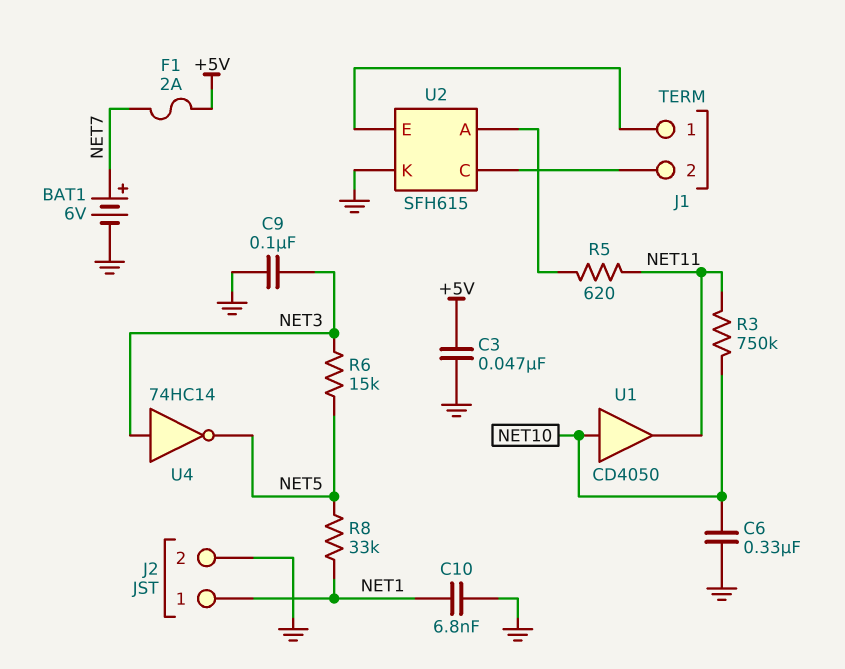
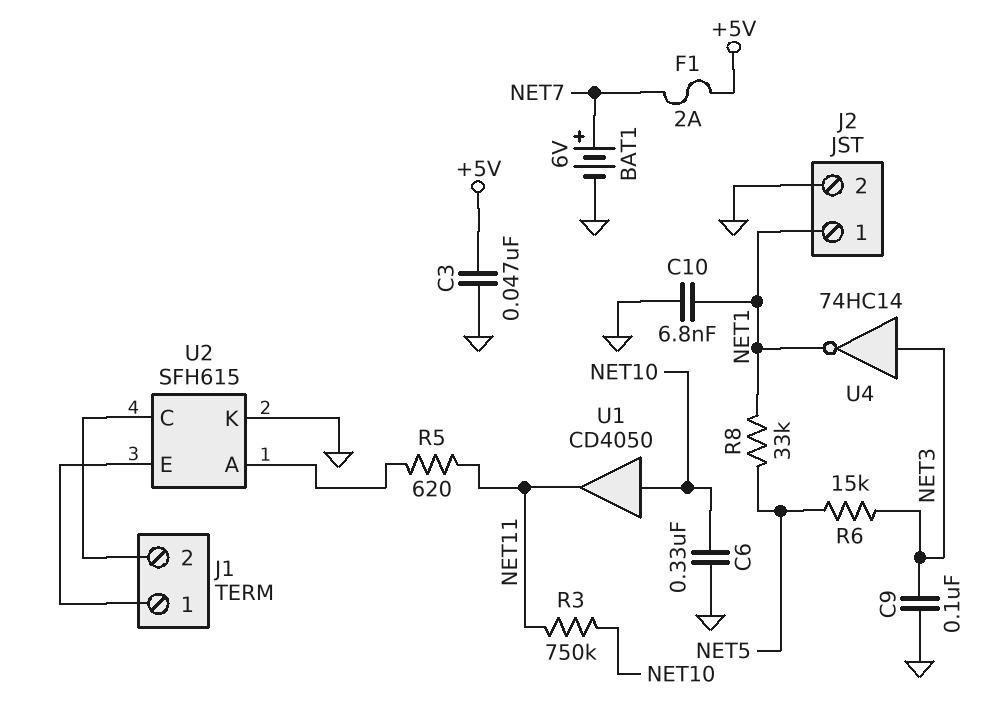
U4: NOT 74HC14 (in NET3, out NET5) -> NOT 74HC14 (in NET3, out NET1)

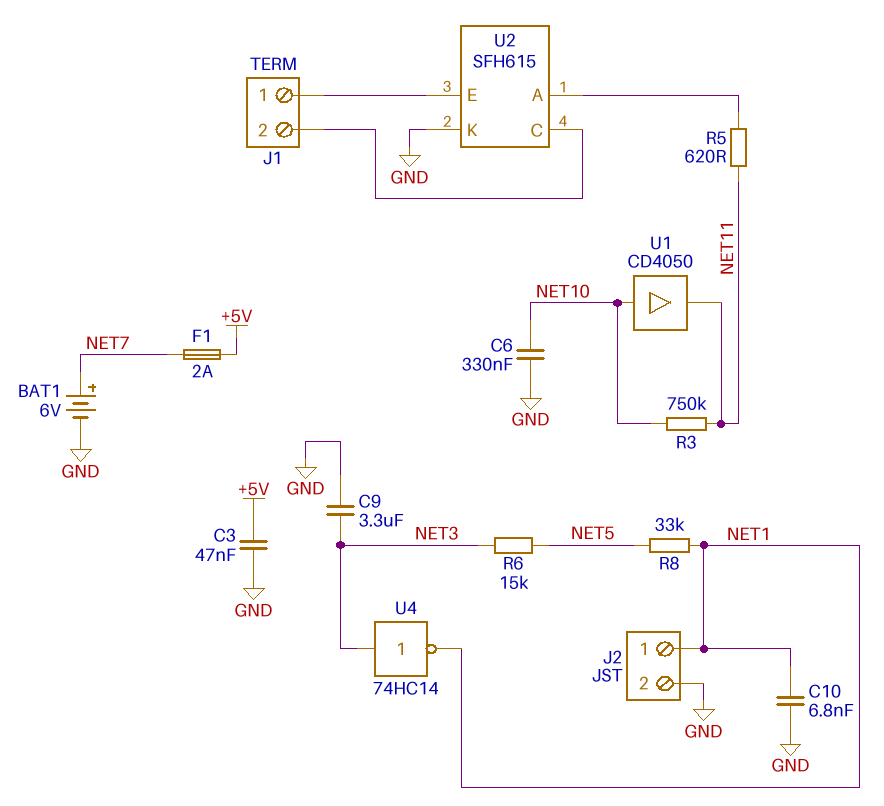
C9: 100nF (GND, NET3) -> 3.3uF (GND, NET3)

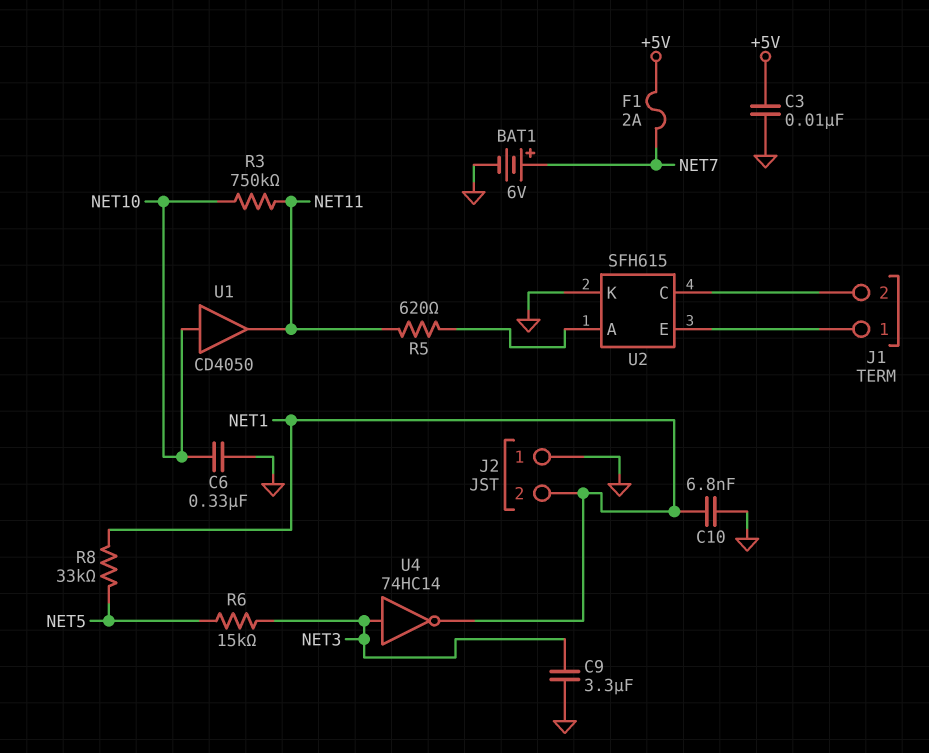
C3: 47nF (+5V, GND) -> 10nF (+5V, GND)
J2 pin 1: NET1 -> GND
J2 pin 2: GND -> NET1

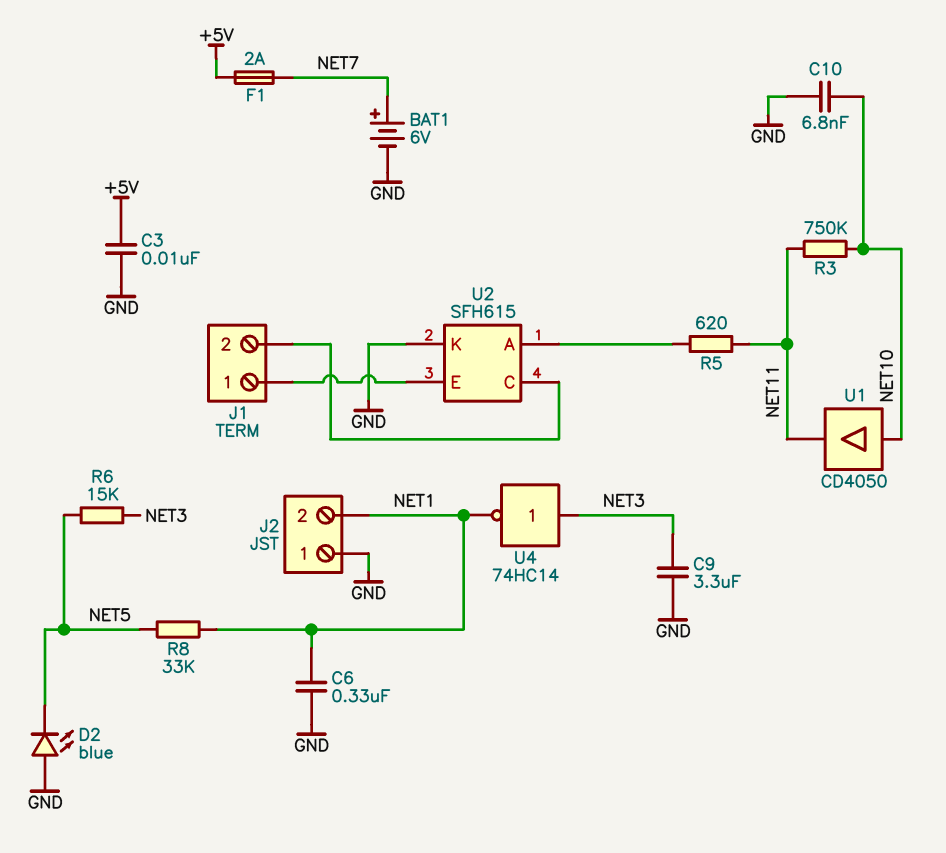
C6: 330nF (GND, NET10) -> 330nF (GND, NET1)
C10: 6.8nF (GND, NET1) -> 6.8nF (GND, NET10)
D2: none -> LED blue (A GND, K NET5)

